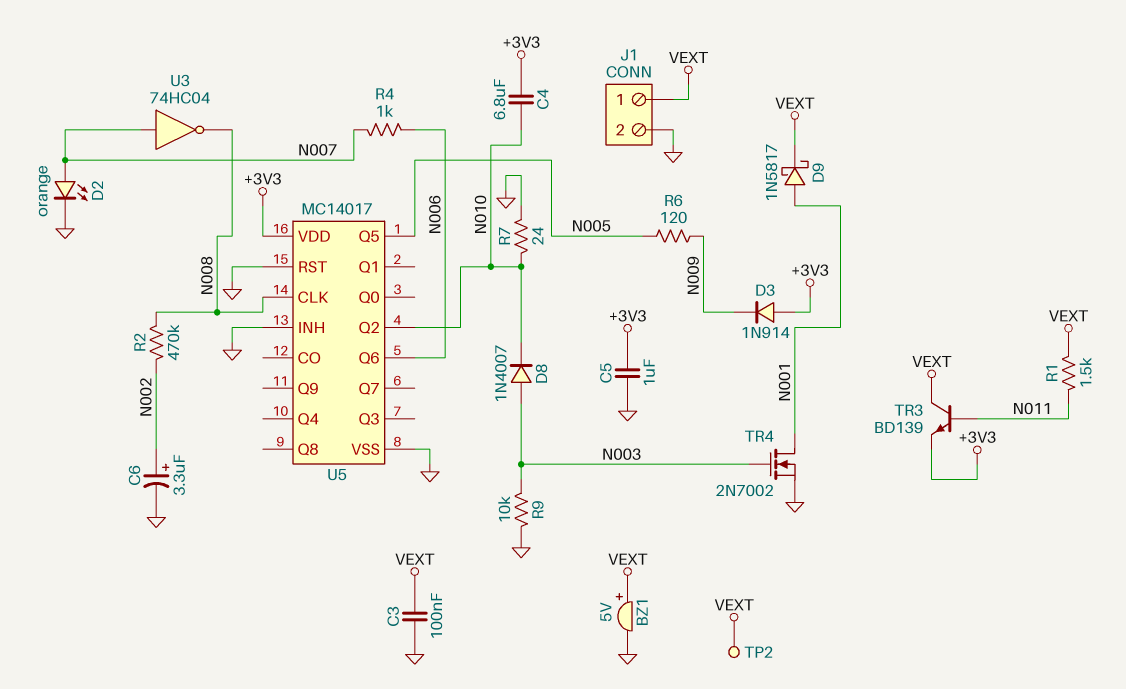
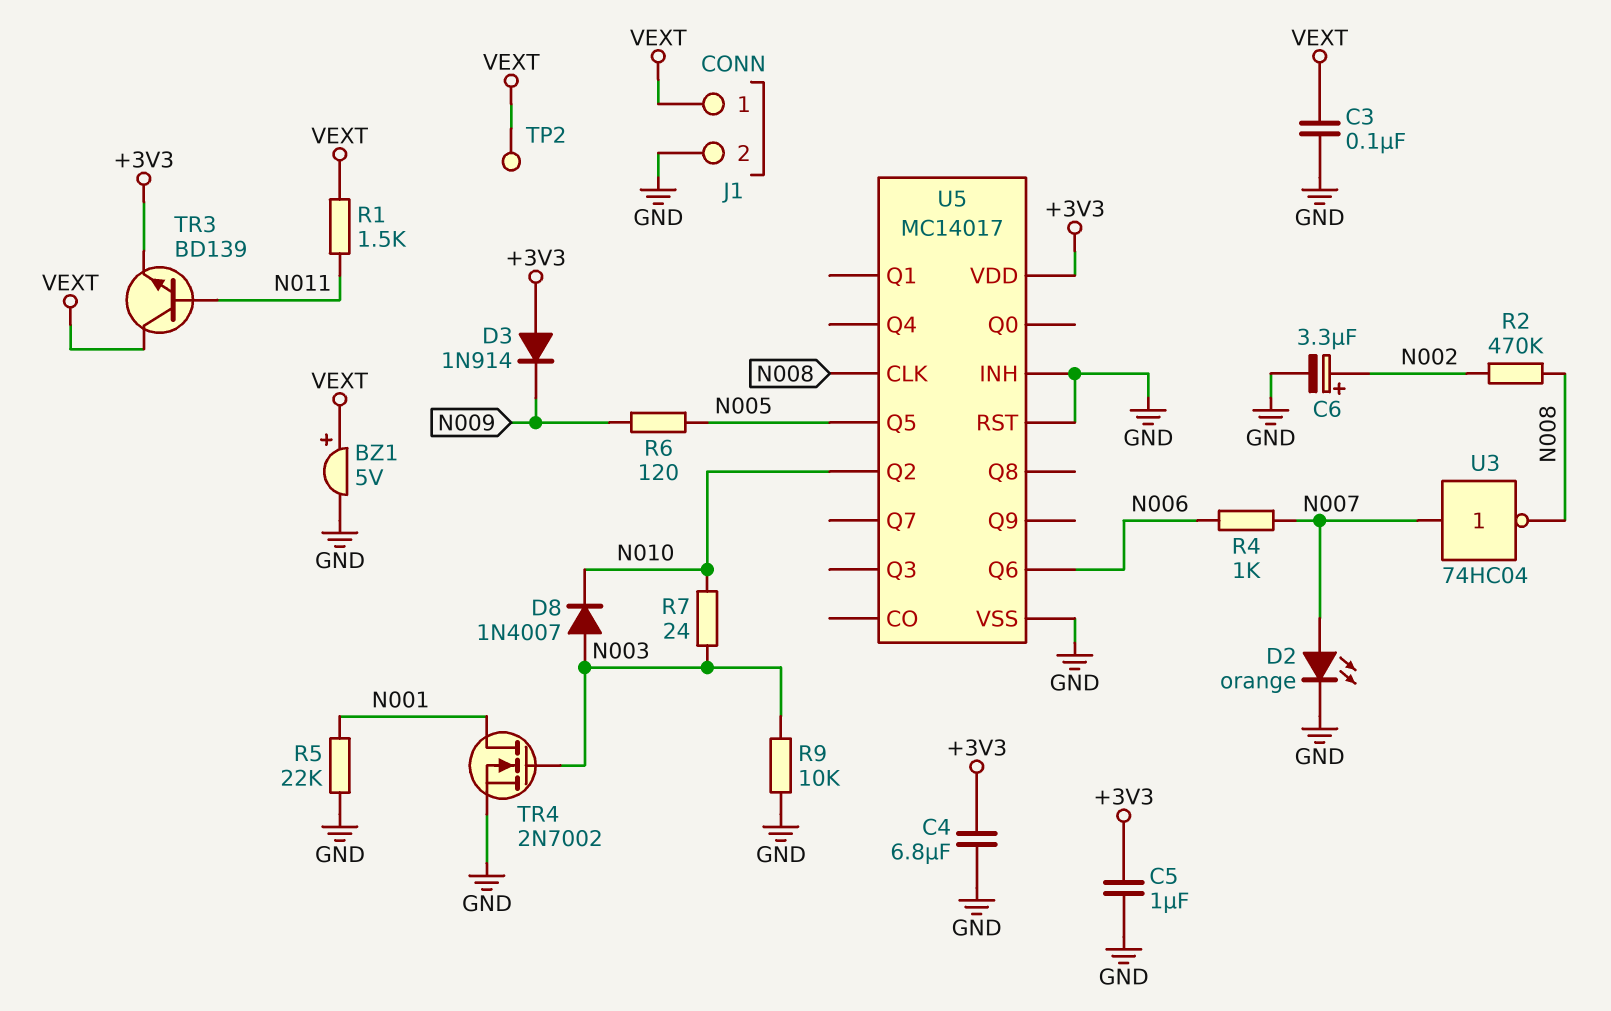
C4: 6.8uF (+3V3, N010) -> 6.8uF (+3V3, GND)
D9: schottky 1N5817 (A N001, K VEXT) -> none
R5: none -> 22k (GND, N001)
R7: 24 (GND, N010) -> 24 (N003, N010)

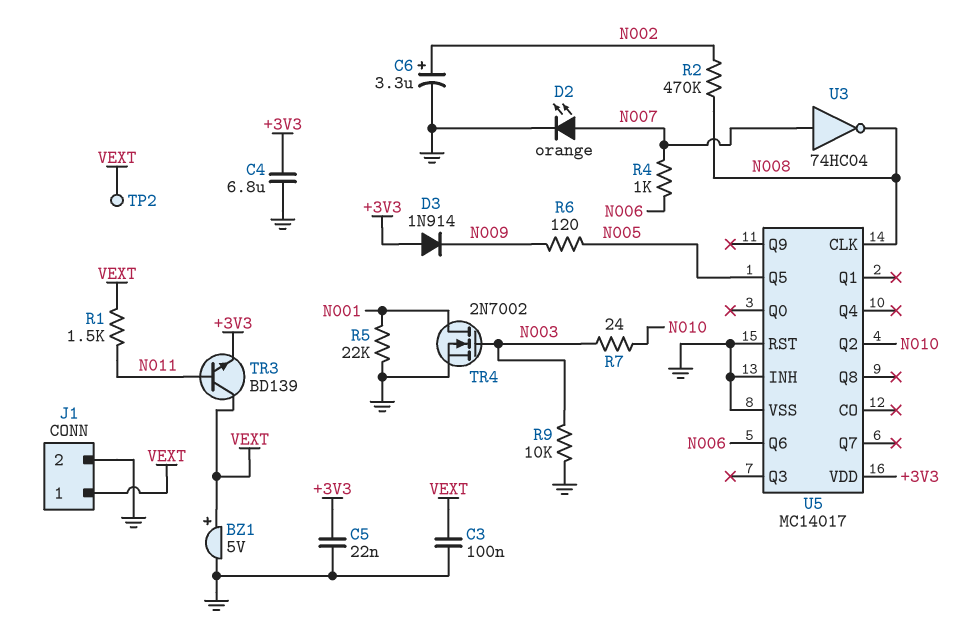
C5: 1uF (+3V3, GND) -> 22nF (+3V3, GND)
D8: diode 1N4007 (A N003, K N010) -> none

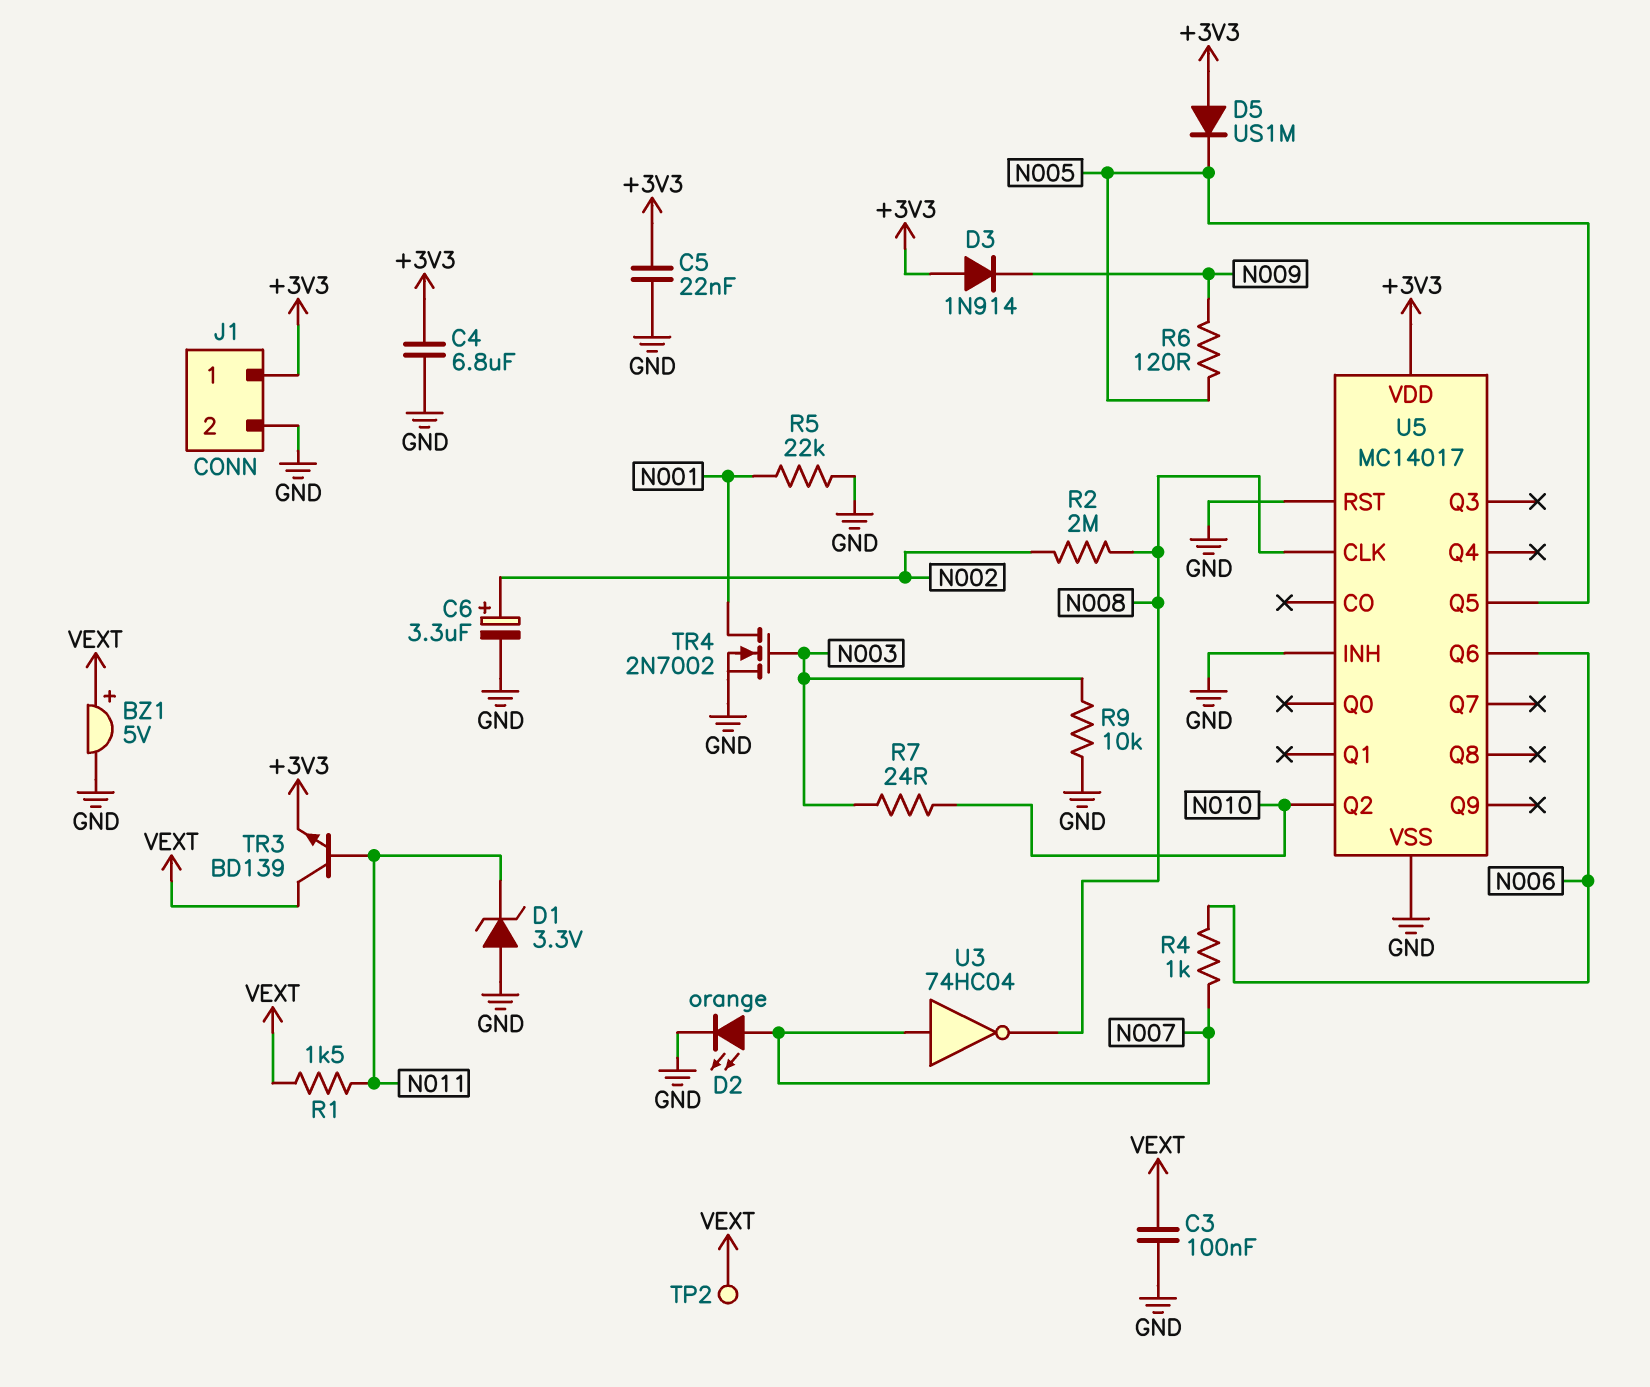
D1: none -> zener 3.3V (A GND, K N011)
D5: none -> diode US1M (A +3V3, K N005)
J1 pin 1: VEXT -> +3V3
R2: 470k (N002, N008) -> 2M (N002, N008)

